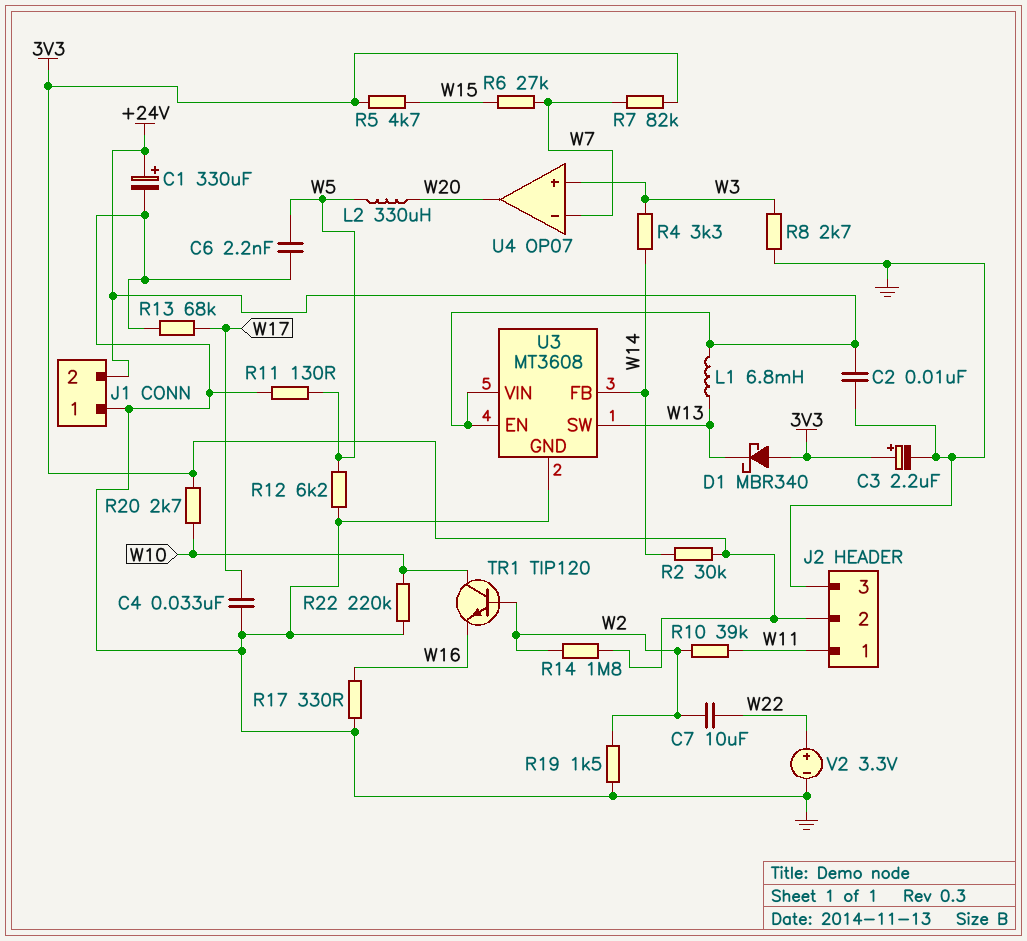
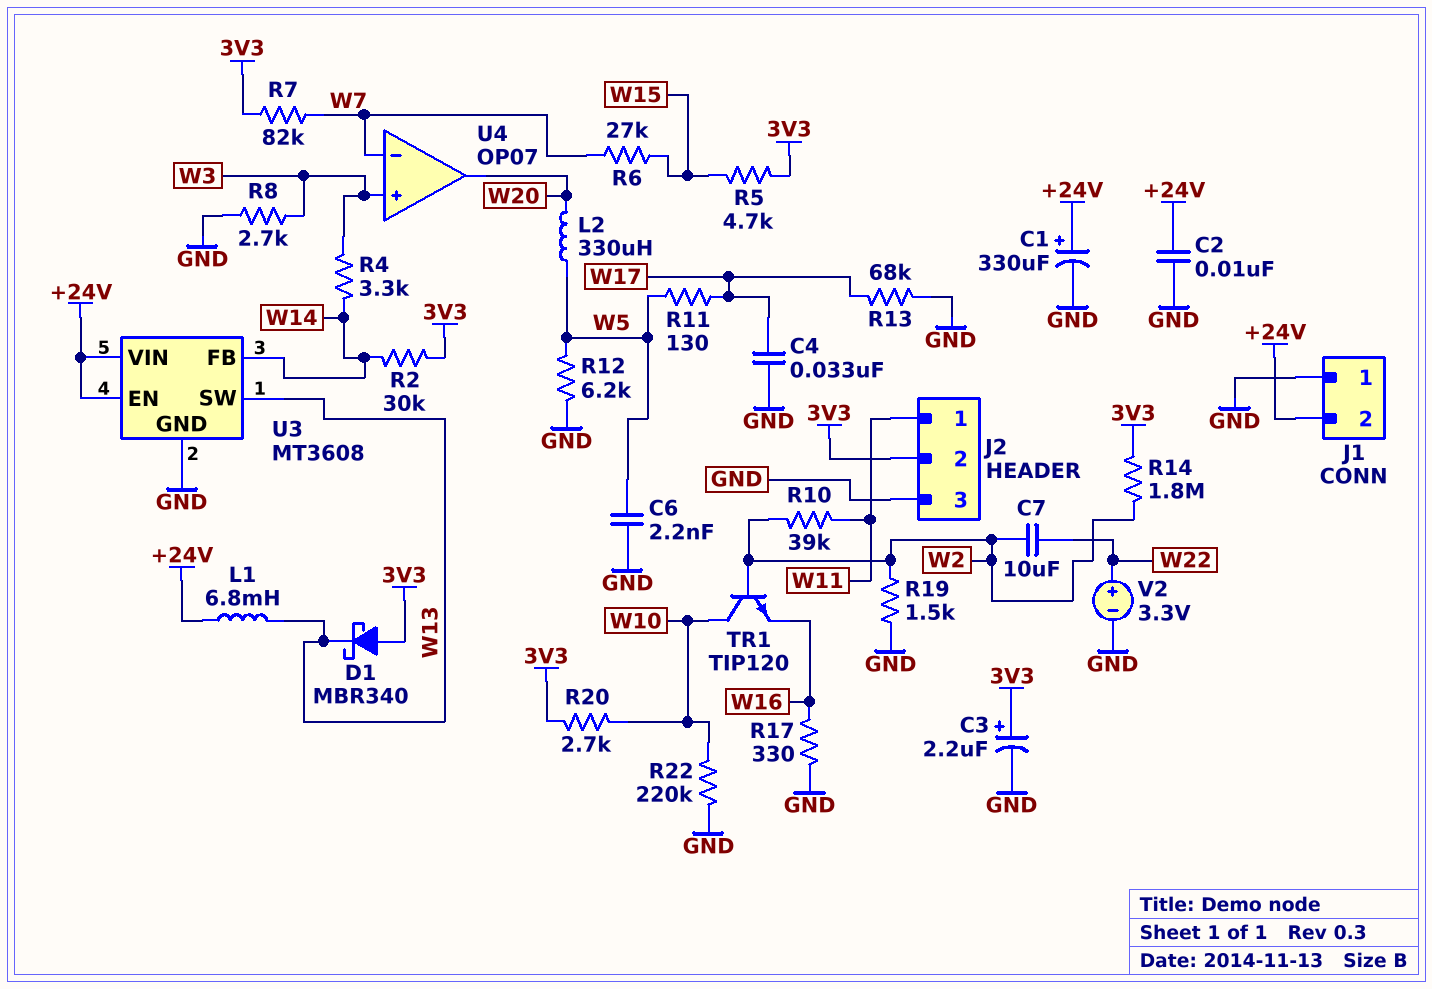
R11: 130 (GND, W5) -> 130 (W5, W17)

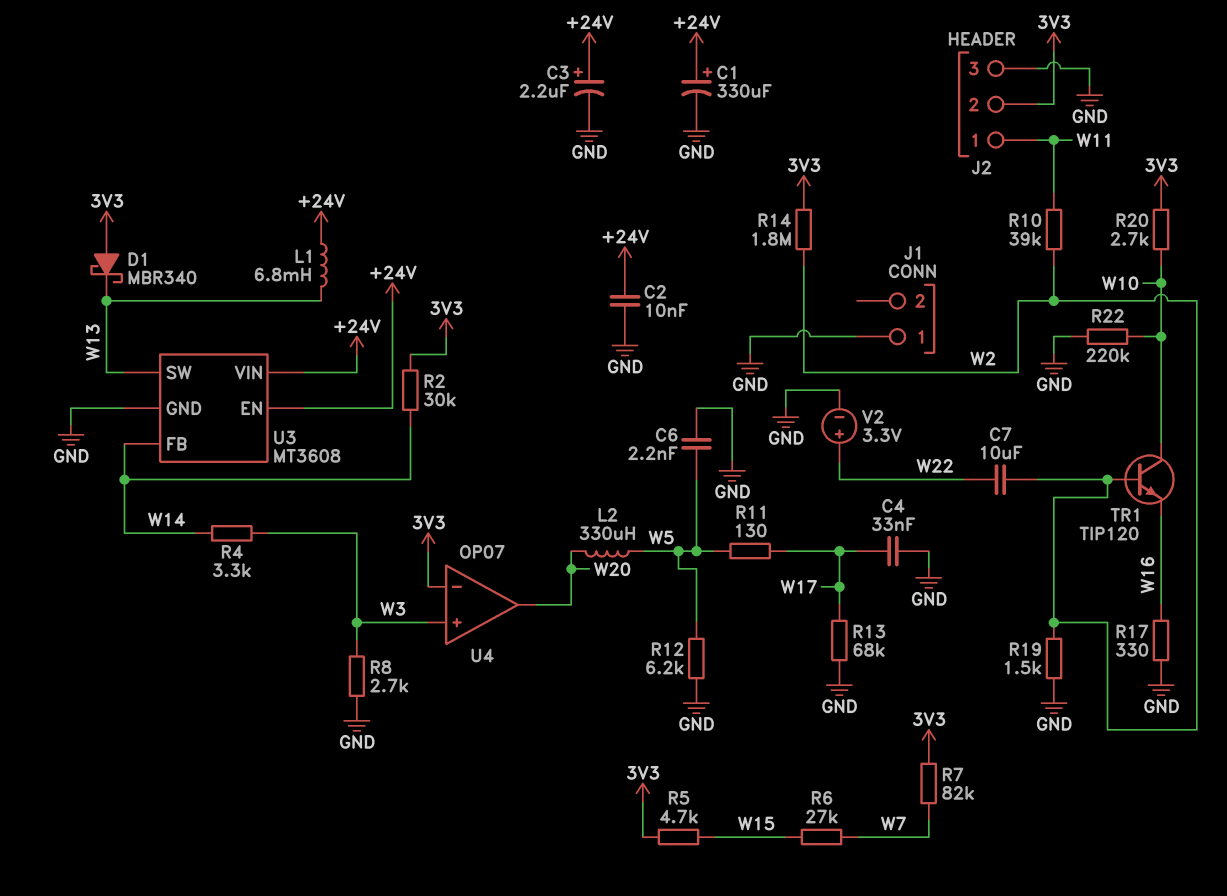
C3: 2.2uF (plus 3V3, minus GND) -> 2.2uF (plus +24V, minus GND)
J1 pin 2: +24V -> none
U4 pin in-: W7 -> 3V3

